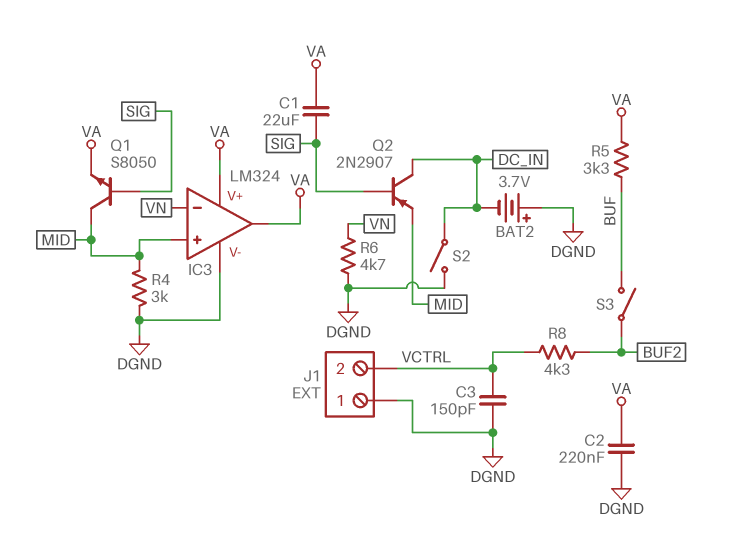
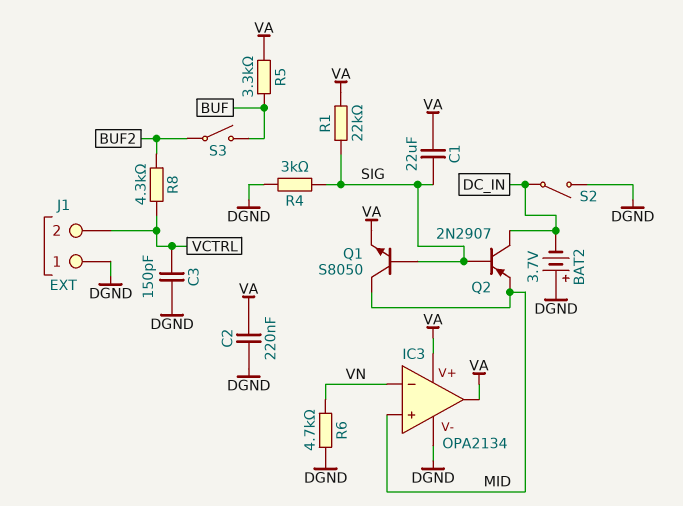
IC3: LM324 -> OPA2134
R1: none -> 22k (SIG, VA)
R4: 3k (DGND, MID) -> 3k (DGND, SIG)

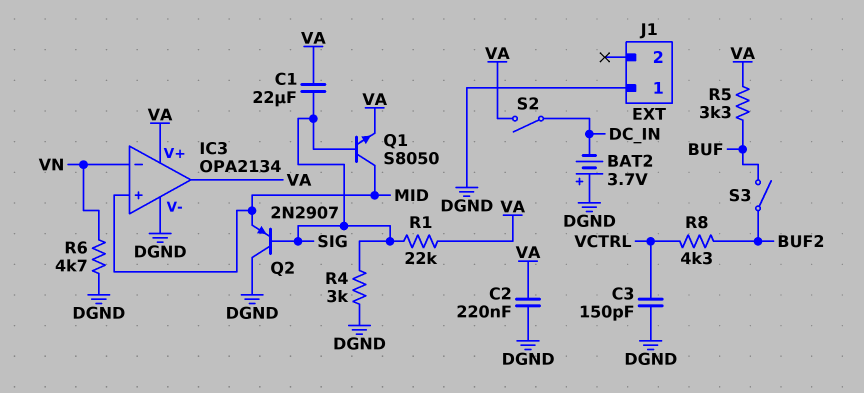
J1 pin 2: VCTRL -> none
Q2: PNP 2N2907 (B SIG, C DC_IN, E MID) -> PNP 2N2907 (B SIG, C DGND, E MID)
S2: switch (DC_IN, DGND) -> switch (DC_IN, VA)

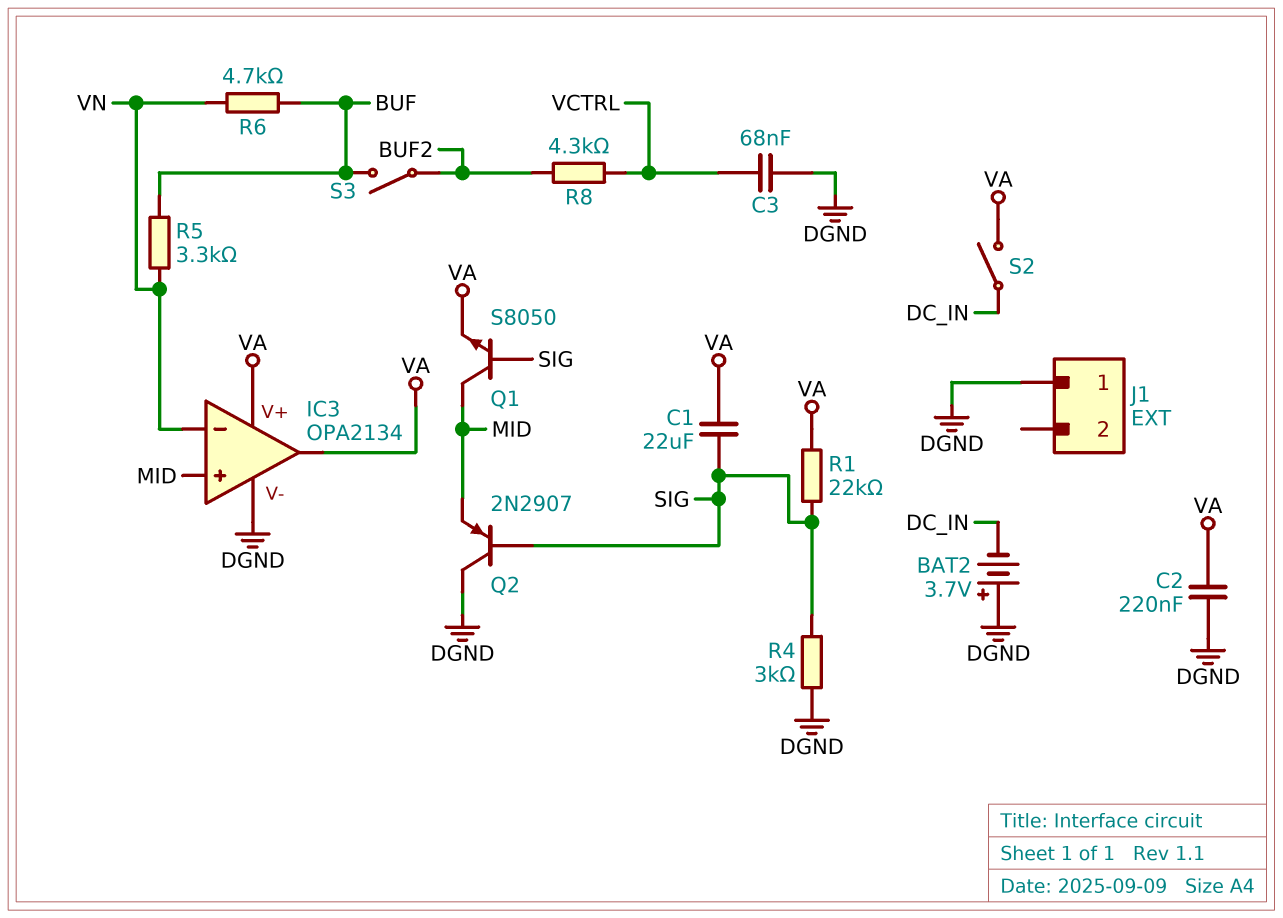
C3: 150pF (DGND, VCTRL) -> 68nF (DGND, VCTRL)
R5: 3.3k (BUF, VA) -> 3.3k (BUF, VN)
R6: 4.7k (DGND, VN) -> 4.7k (BUF, VN)

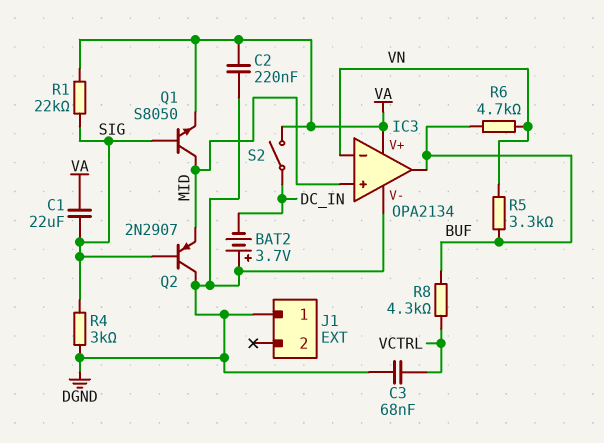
IC3 pin out: VA -> BUF
R8: 4.3k (BUF2, VCTRL) -> 4.3k (BUF, VCTRL)
S3: switch (BUF, BUF2) -> none

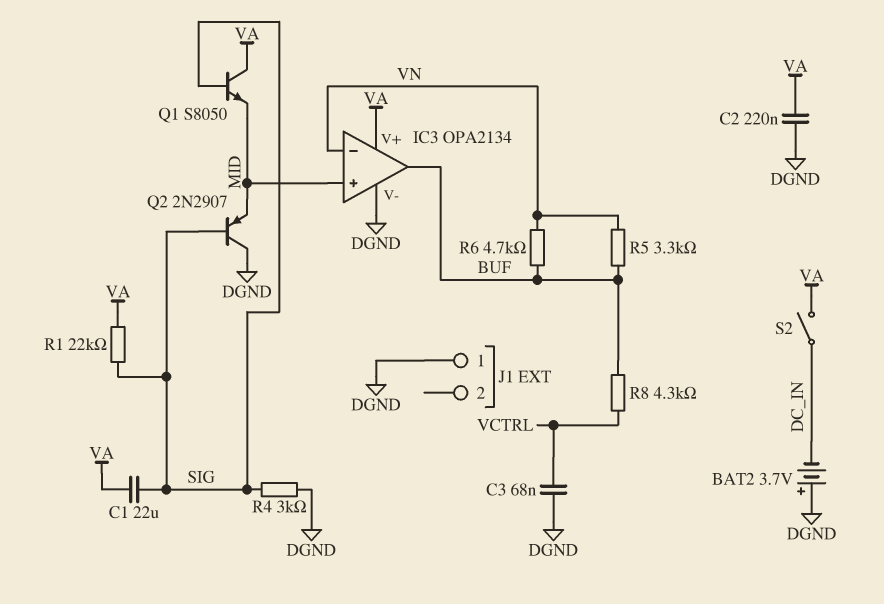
Q1: NPN S8050 (B SIG, C MID, E VA) -> NPN S8050 (B SIG, C VA, E MID)

